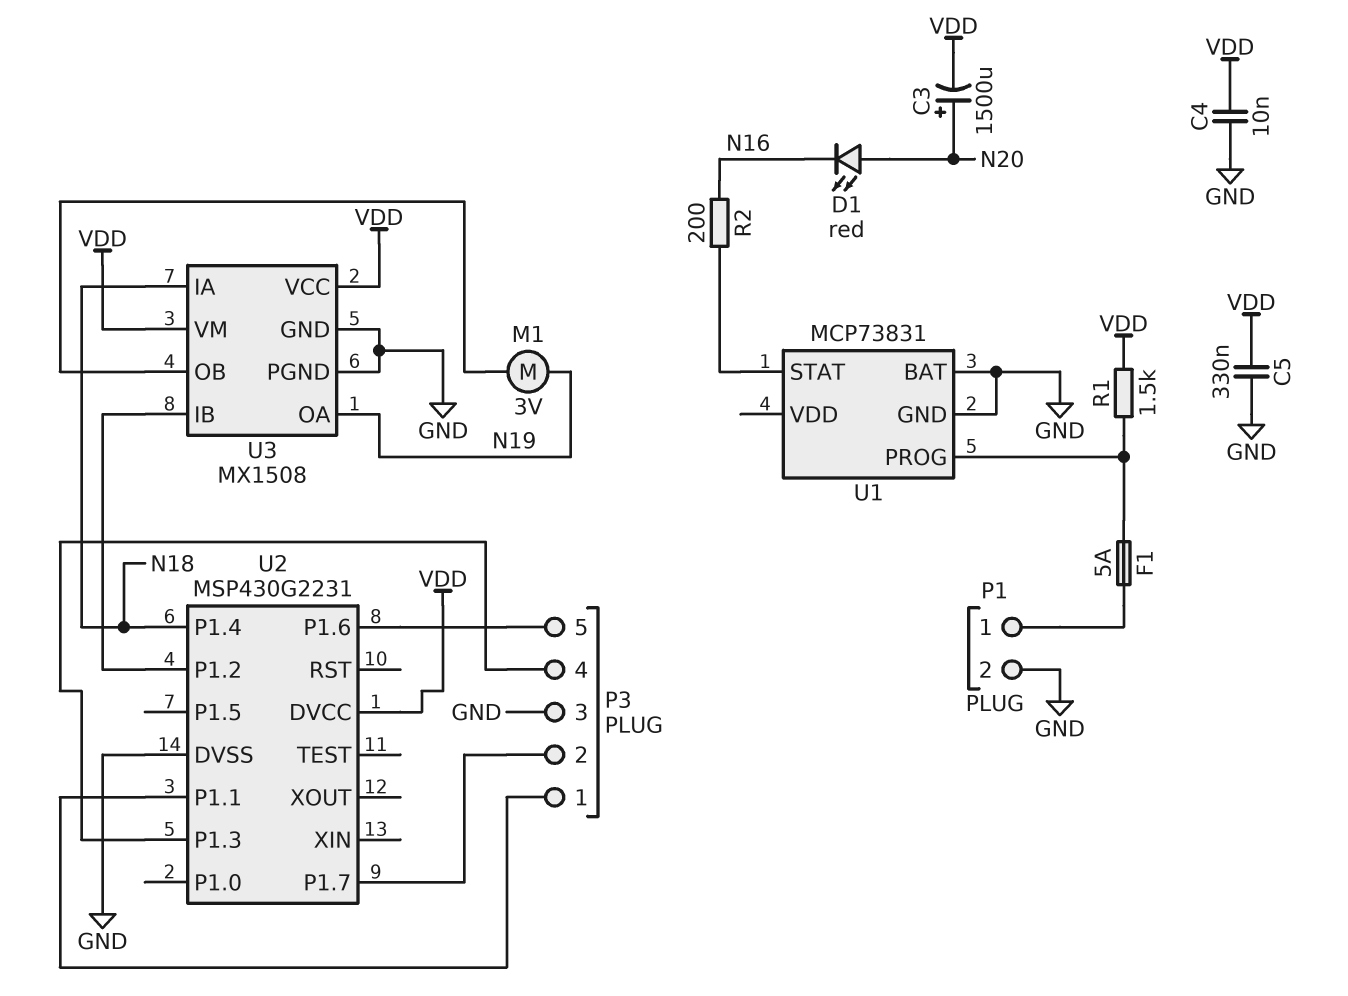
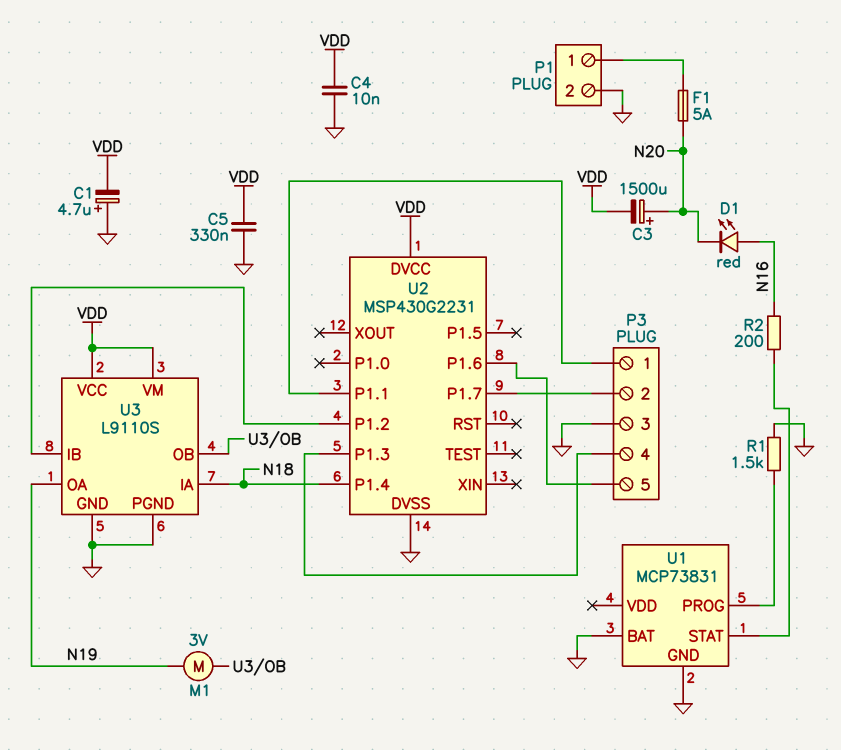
C1: none -> 4.7uF (plus GND, minus VDD)
D1: LED red (A N20, K N16) -> LED red (A N16, K N20)
F1: 5A (P1/1, U1/PROG) -> 5A (N20, P1/1)
R1: 1.5k (U1/PROG, VDD) -> 1.5k (GND, U1/PROG)
U3: MX1508 -> L9110S

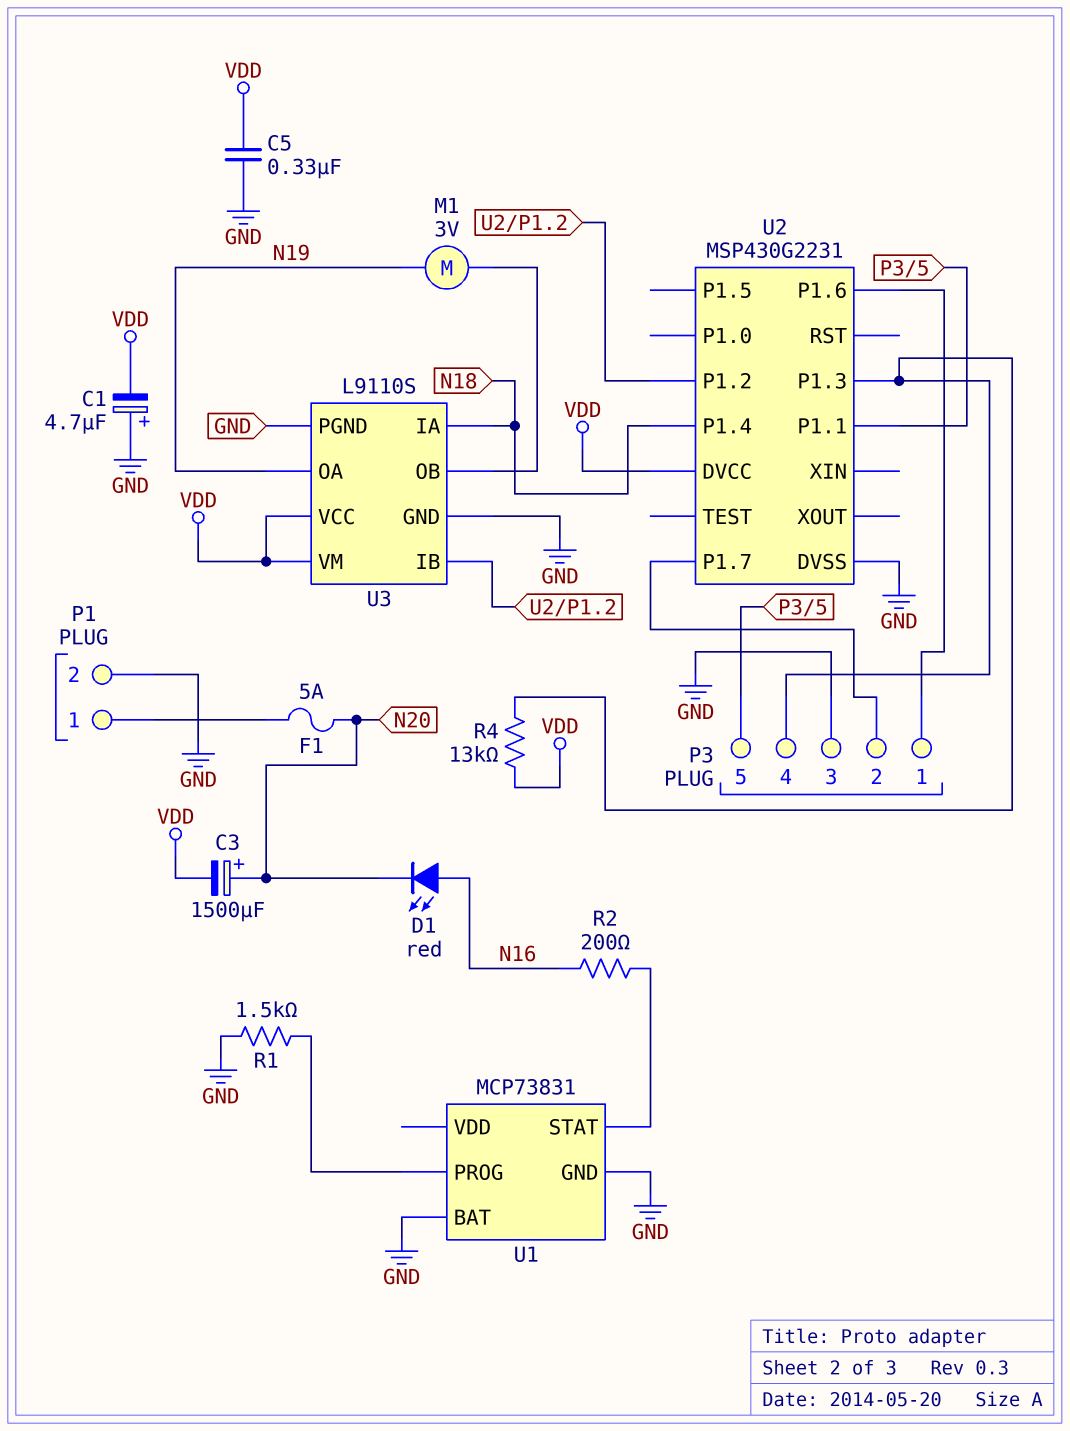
C4: 10nF (GND, VDD) -> none
R4: none -> 13k (P3/4, VDD)
U2 pin P1.1: P3/1 -> P3/5
U2 pin P1.6: P3/5 -> P3/1

